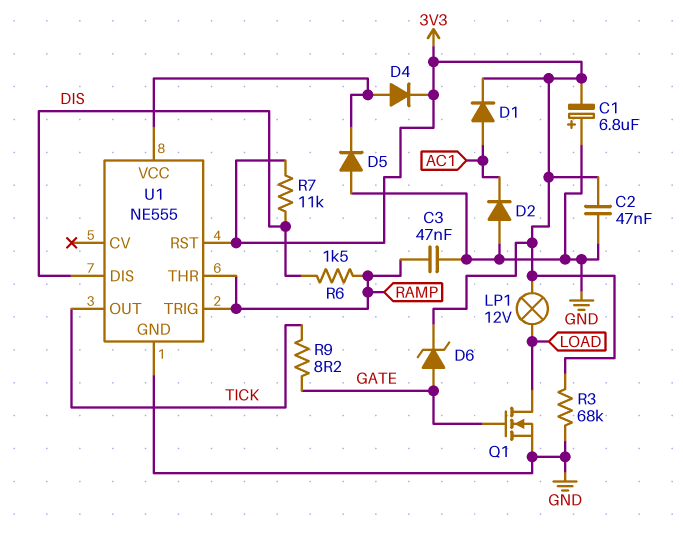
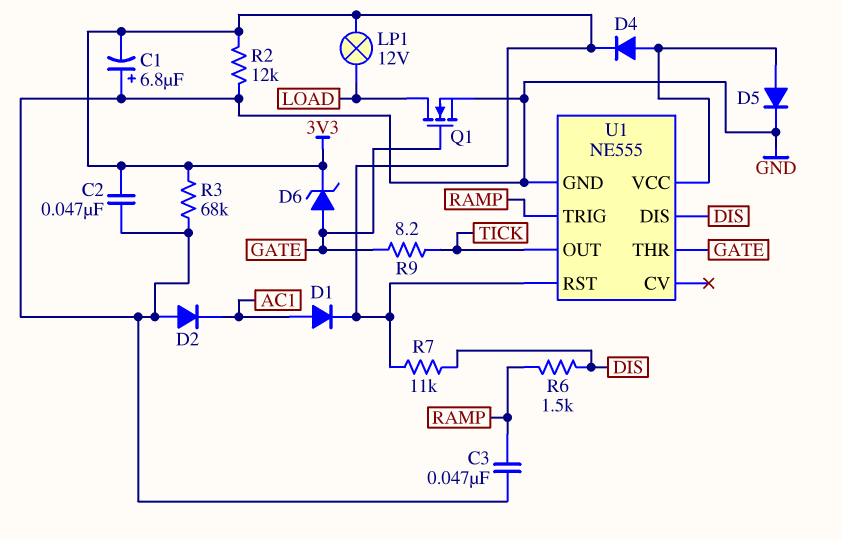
D5: diode (A GND, K U1/VCC) -> diode (A U1/VCC, K GND)
R2: none -> 12k (3V3, GND)
U1 pin THR: RAMP -> GATE

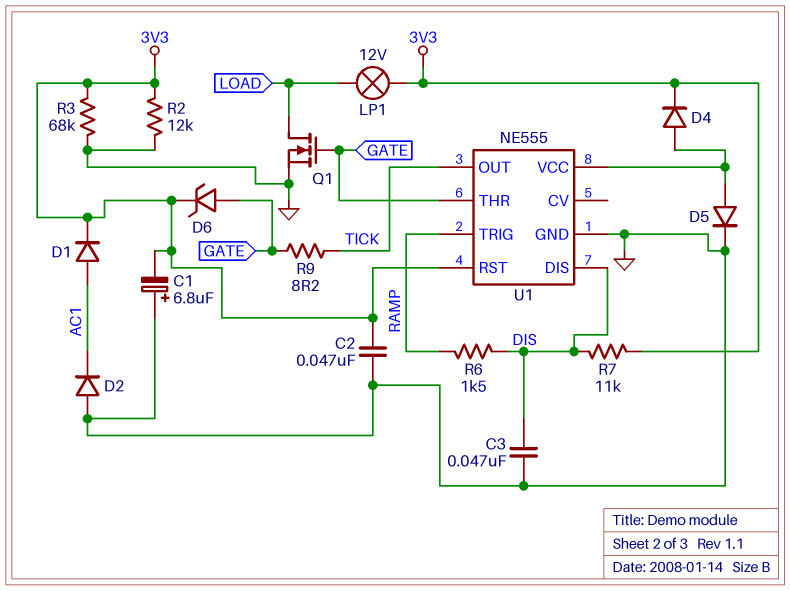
C3: 47nF (GND, RAMP) -> 47nF (DIS, GND)

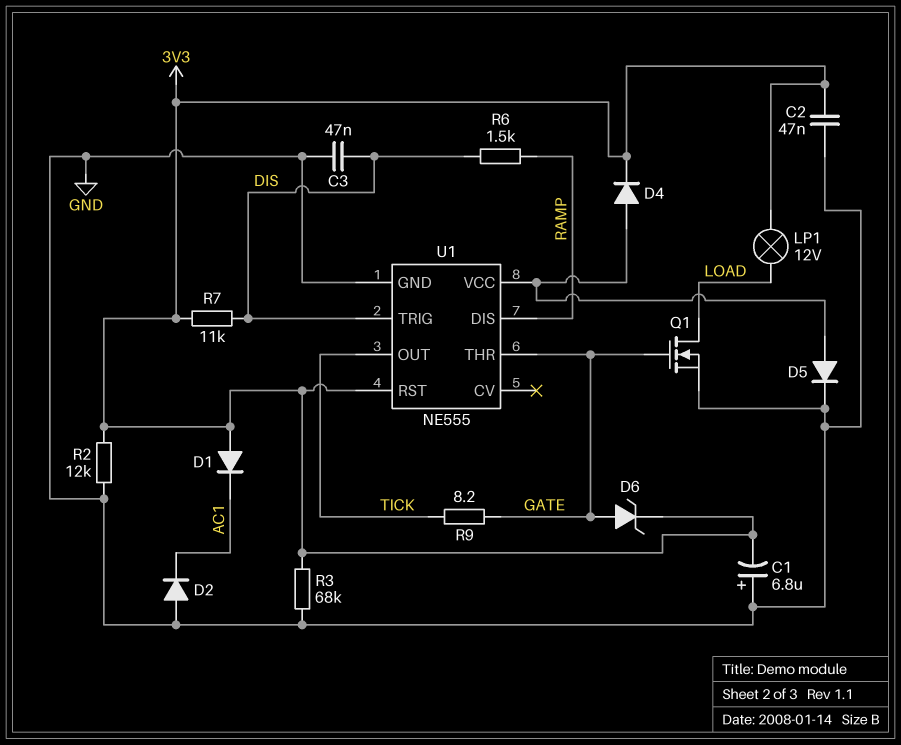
D1: diode (A AC1, K 3V3) -> diode (A 3V3, K AC1)
U1 pin DIS: DIS -> RAMP
U1 pin TRIG: RAMP -> DIS

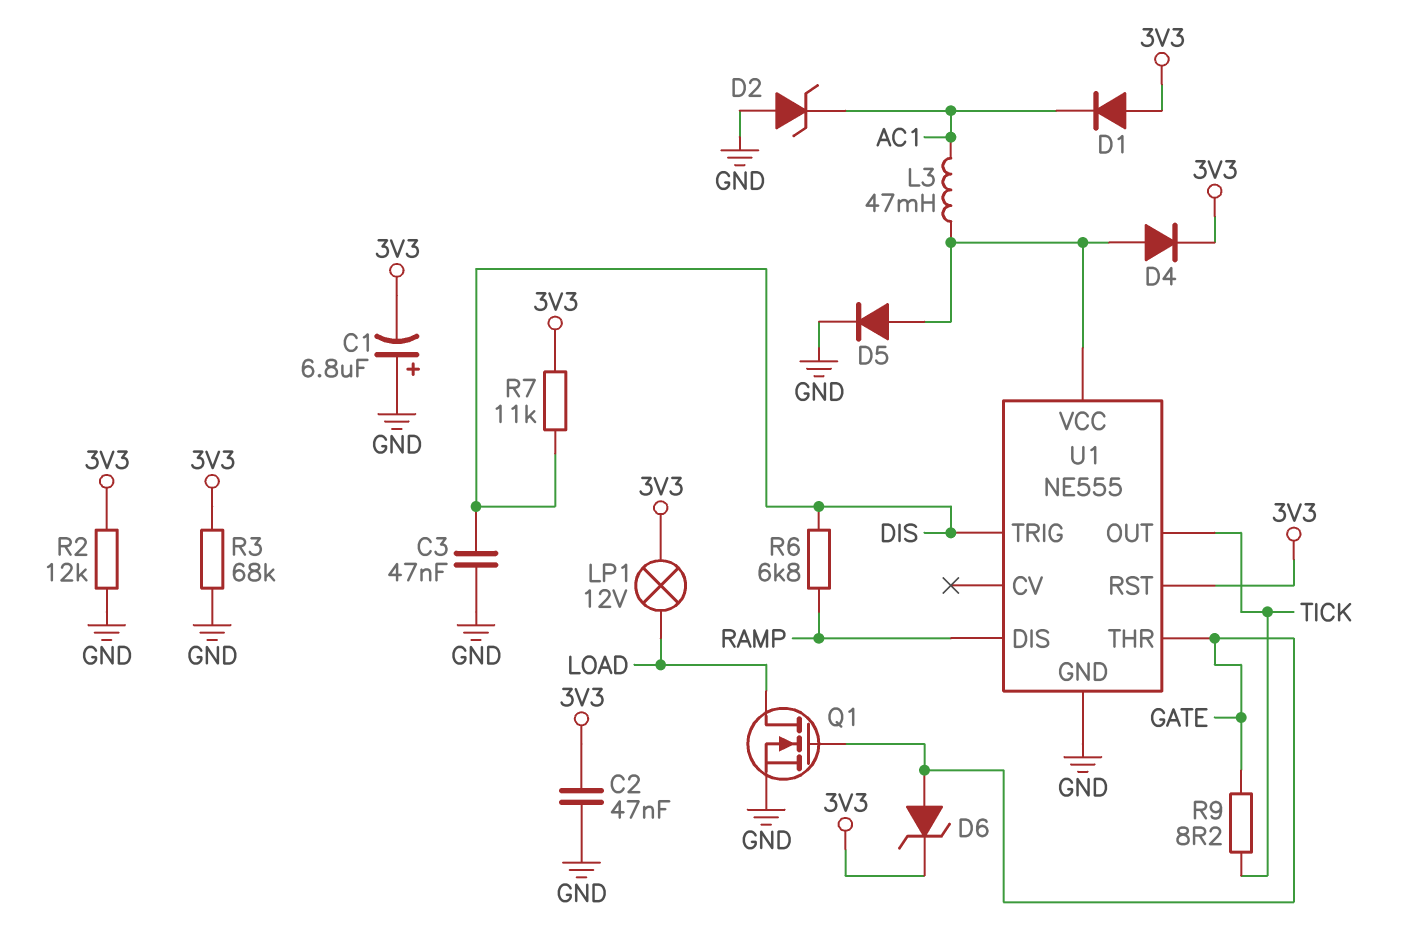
D2: diode (A GND, K AC1) -> zener (A GND, K AC1)
L3: none -> 47mH (AC1, U1/VCC)
R6: 1.5k (DIS, RAMP) -> 6.8k (DIS, RAMP)

